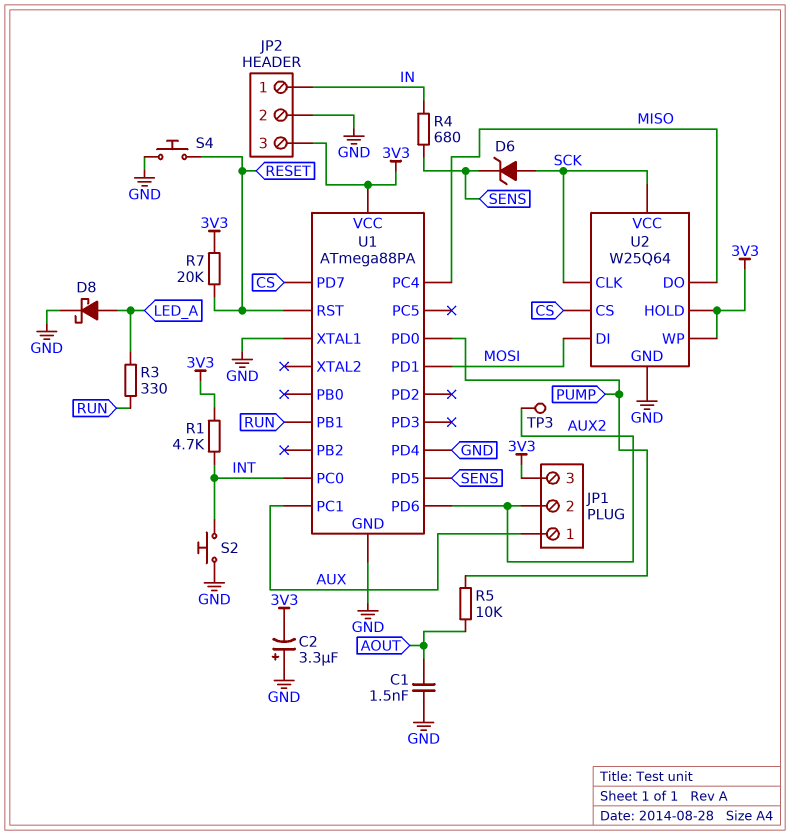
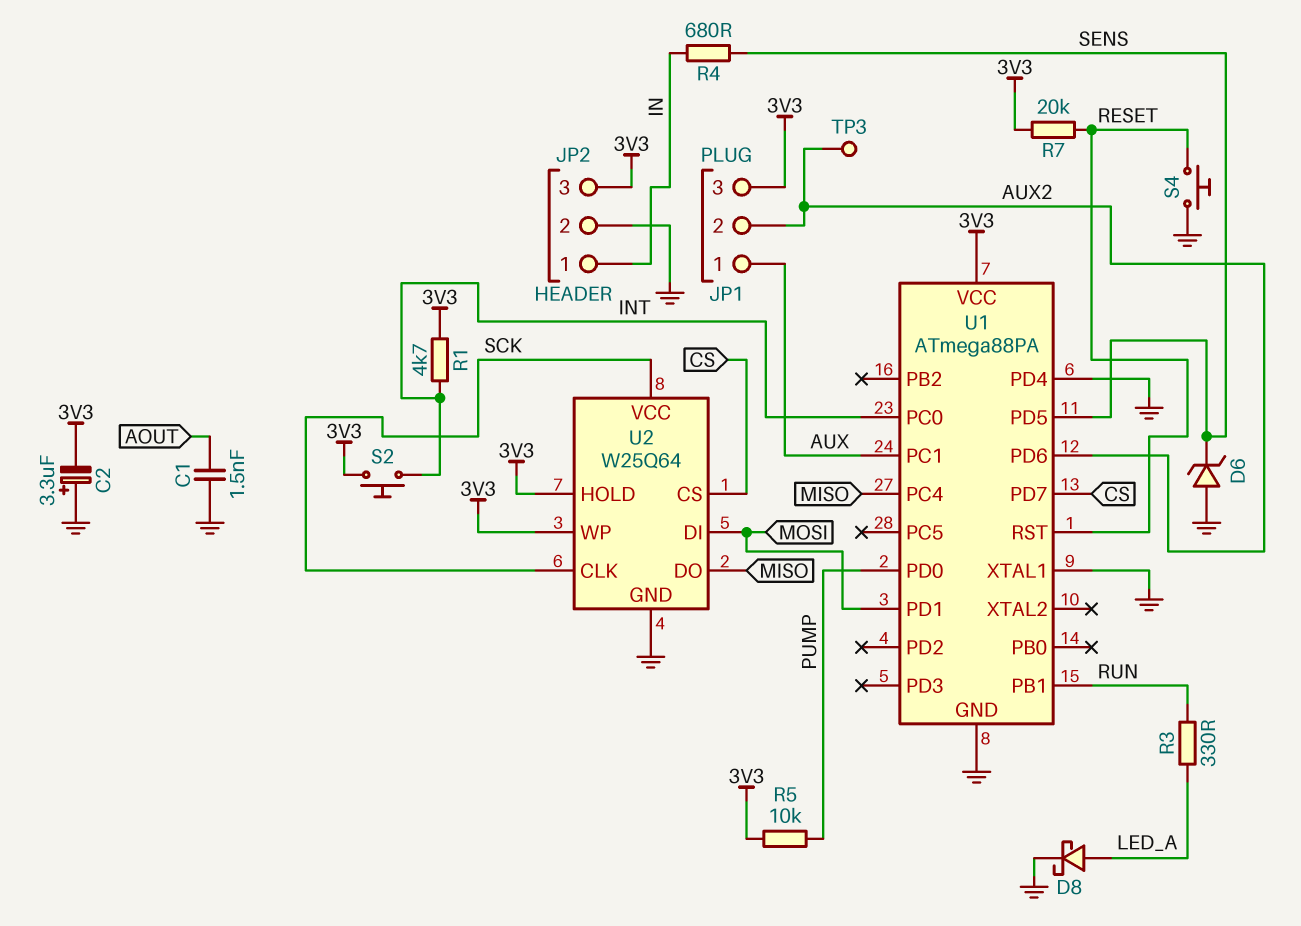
D6: zener (A SCK, K SENS) -> zener (A GND, K SENS)
R5: 10k (AOUT, PUMP) -> 10k (3V3, PUMP)
S2: button (GND, INT) -> button (3V3, INT)

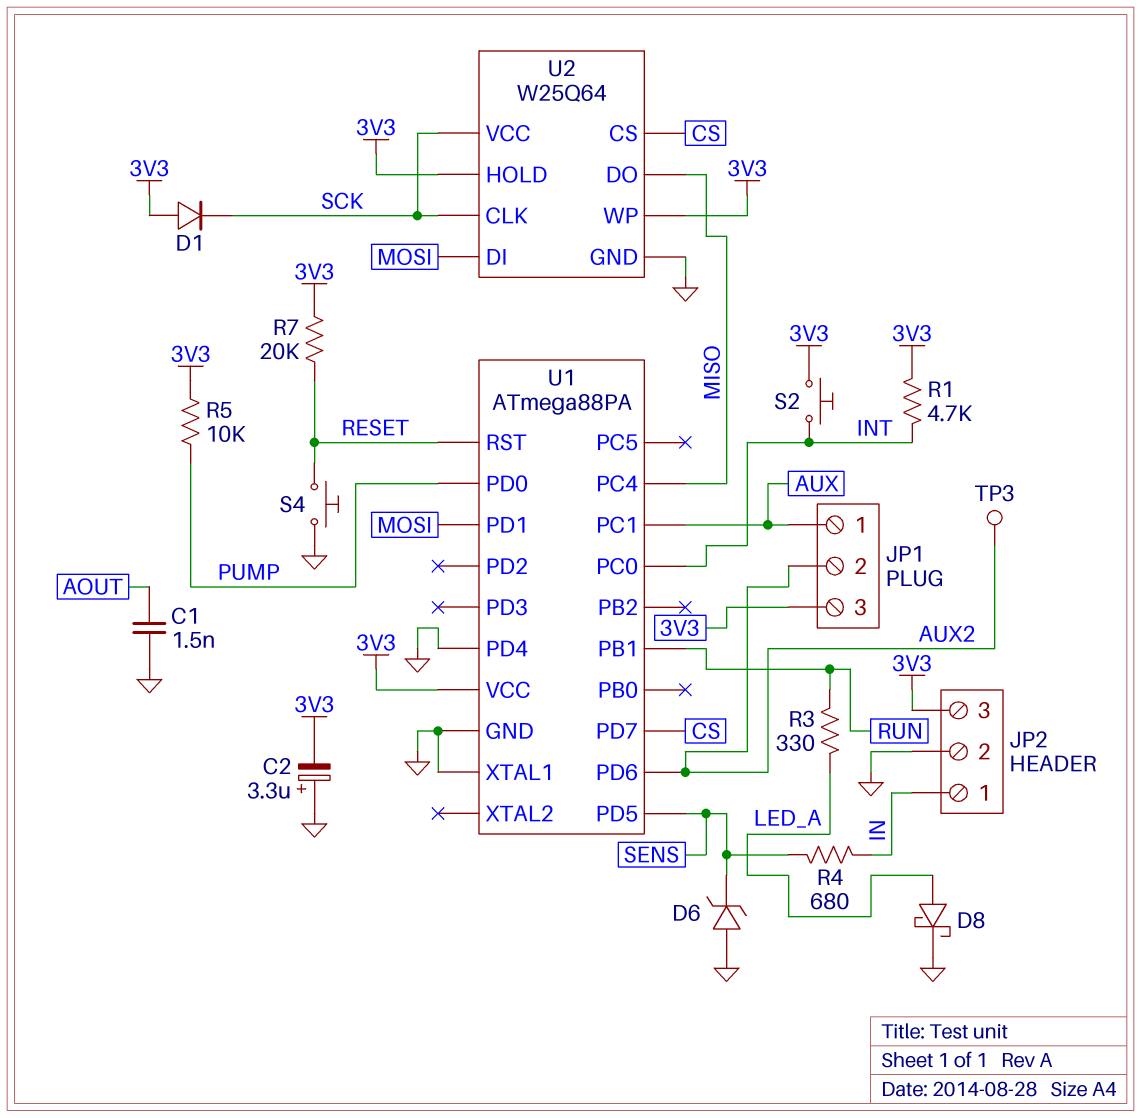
D1: none -> diode (A 3V3, K SCK)

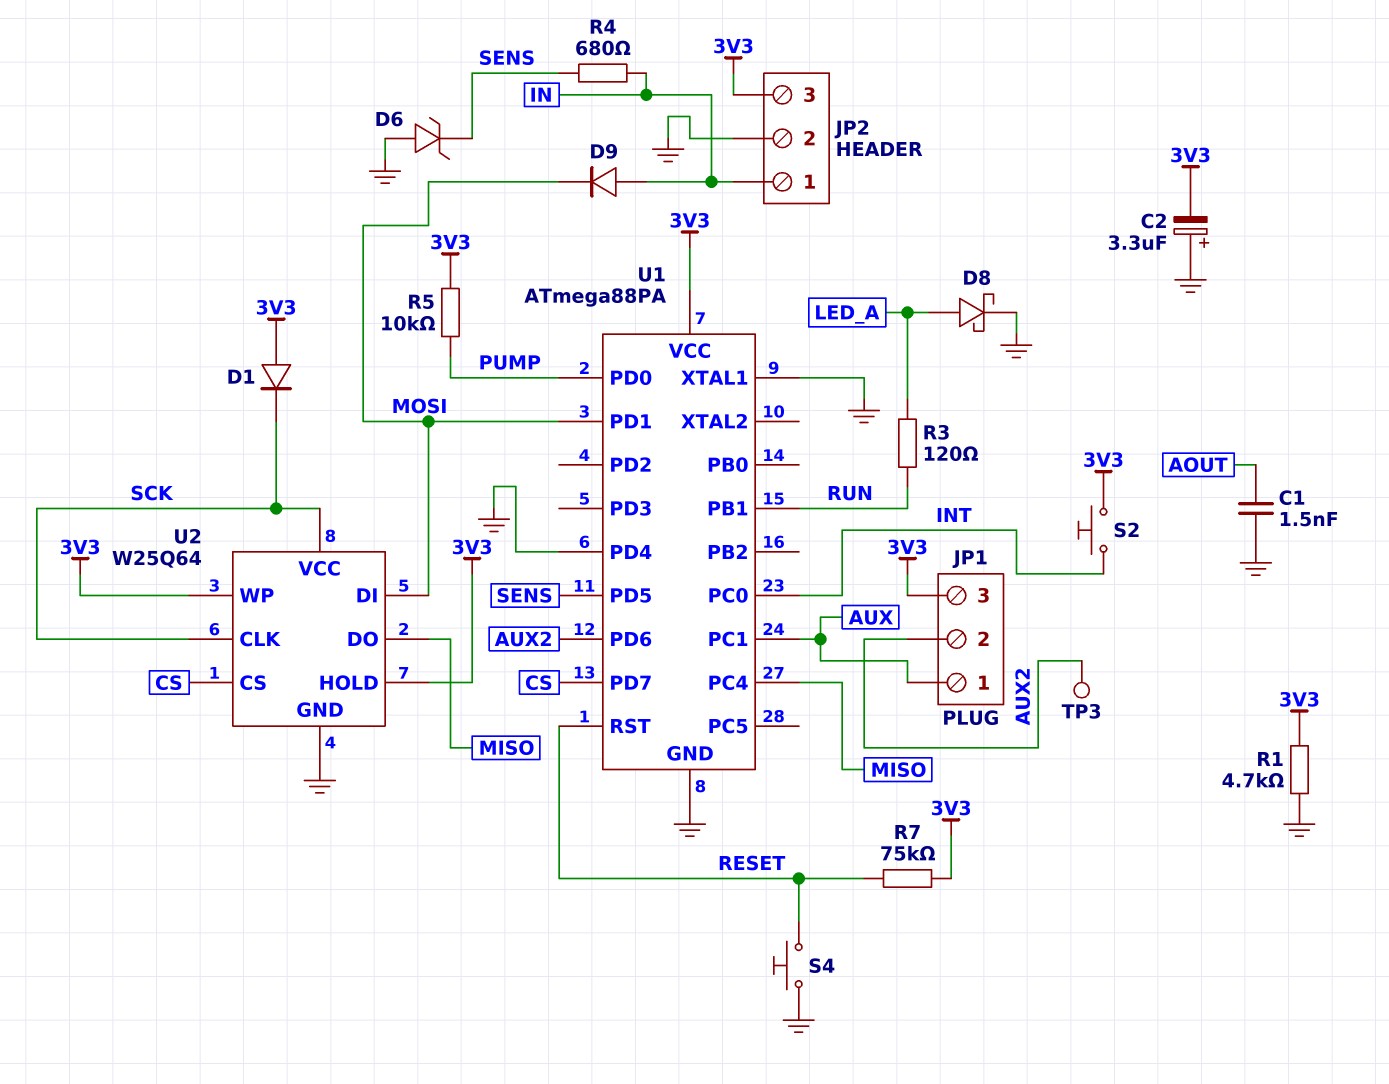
D9: none -> diode (A IN, K MOSI)
R1: 4.7k (3V3, INT) -> 4.7k (3V3, GND)
R3: 330 (LED_A, RUN) -> 120 (LED_A, RUN)
R7: 20k (3V3, RESET) -> 75k (3V3, RESET)

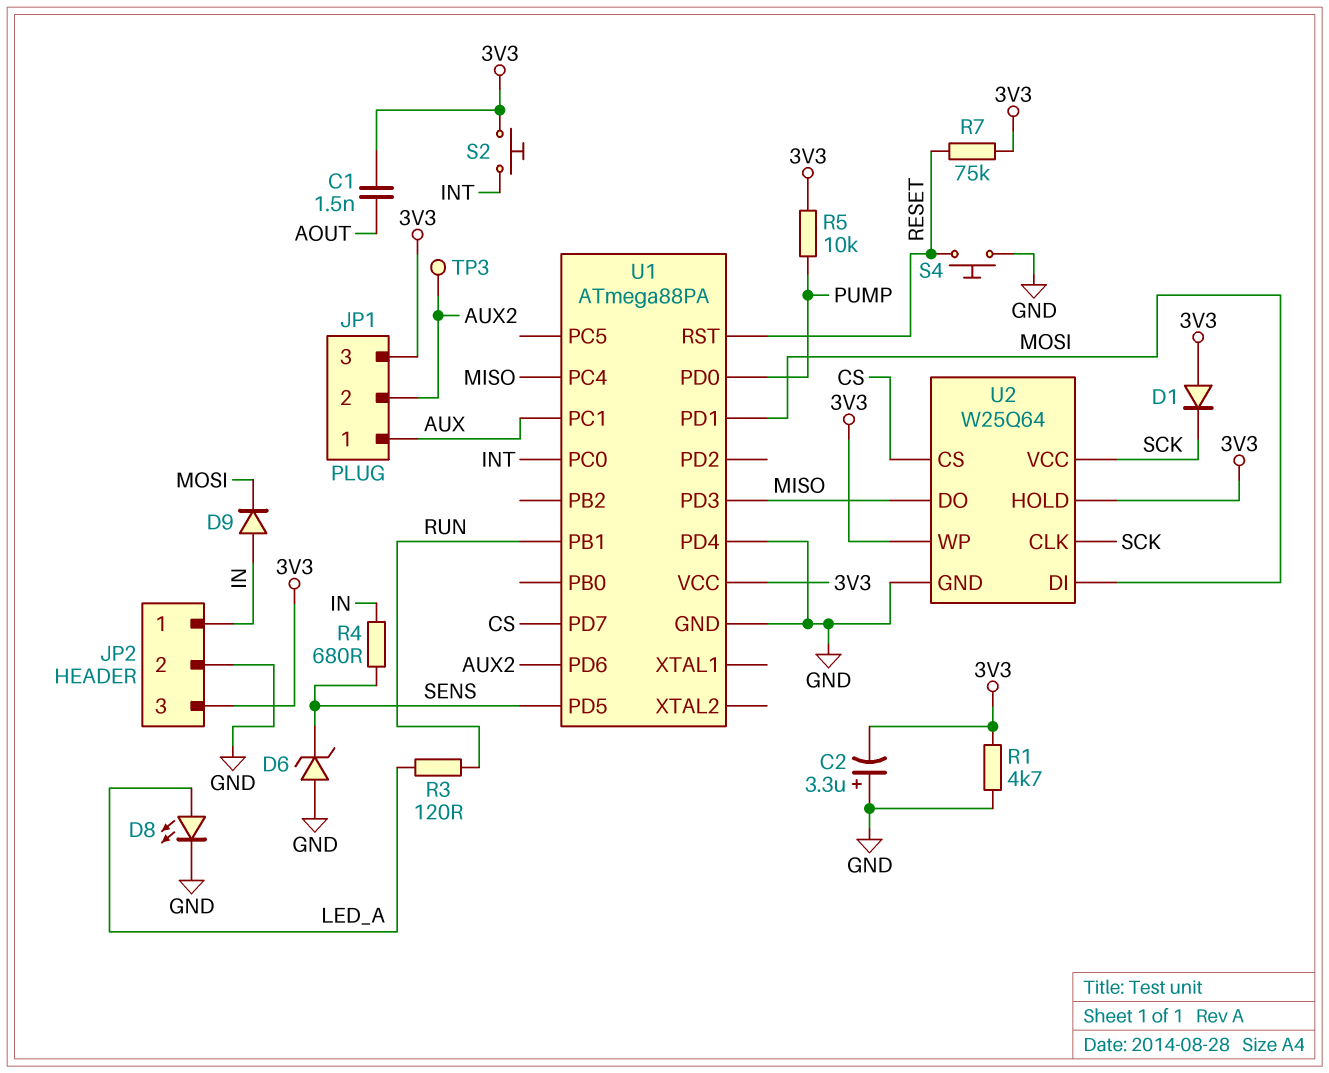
C1: 1.5nF (AOUT, GND) -> 1.5nF (3V3, AOUT)
D8: schottky (A LED_A, K GND) -> LED (A LED_A, K GND)
U1 pin PD3: none -> MISO
U1 pin XTAL1: GND -> none

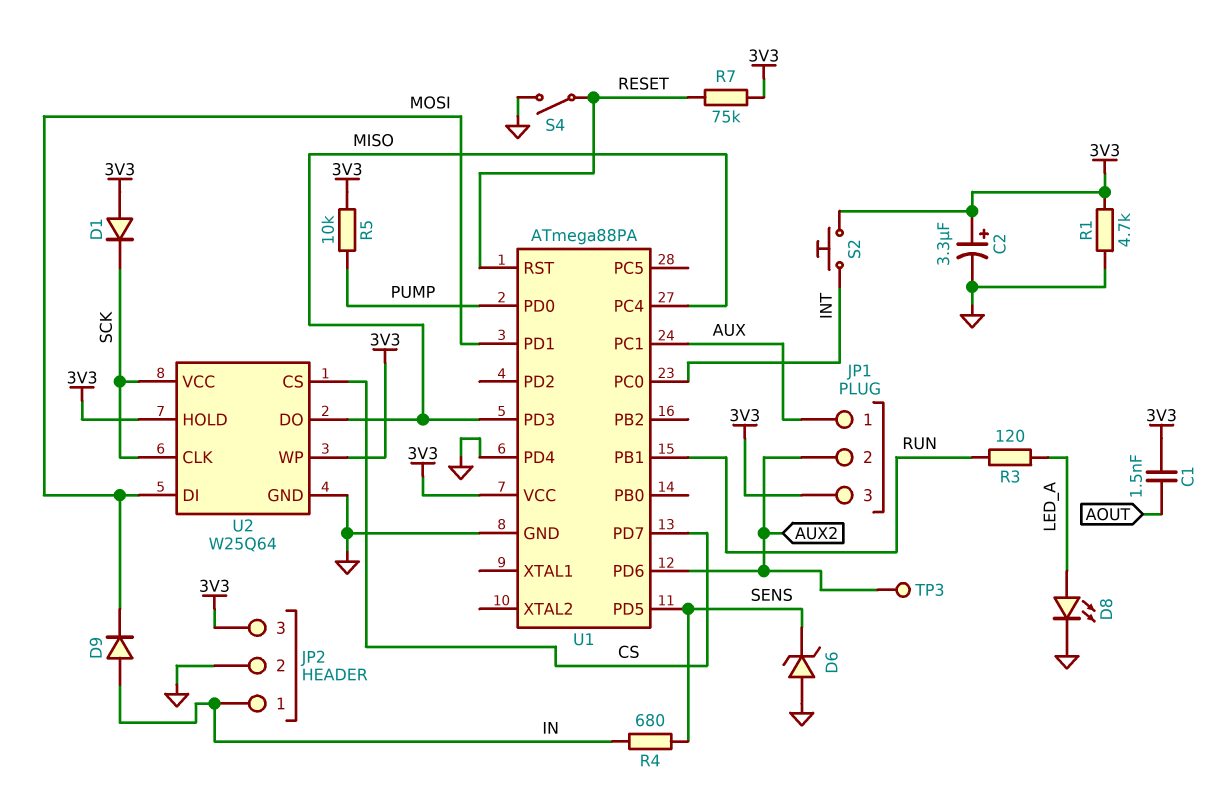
C2: 3.3uF (plus GND, minus 3V3) -> 3.3uF (plus 3V3, minus GND)
S4: button (GND, RESET) -> switch (GND, RESET)

